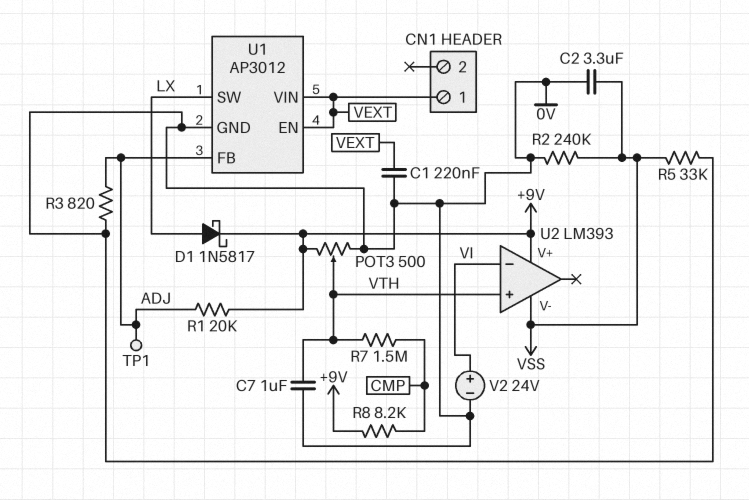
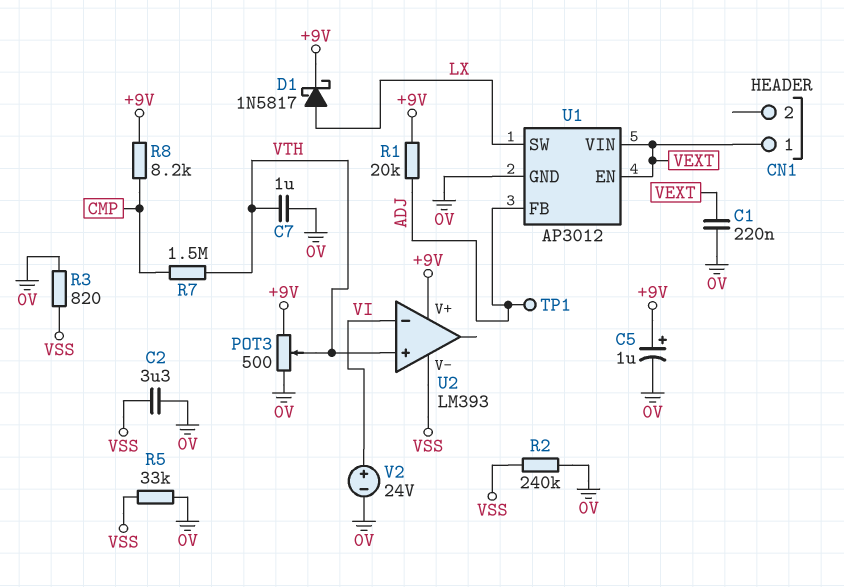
C5: none -> 1uF (plus +9V, minus 0V)
R3: 820 (0V, ADJ) -> 820 (0V, VSS)

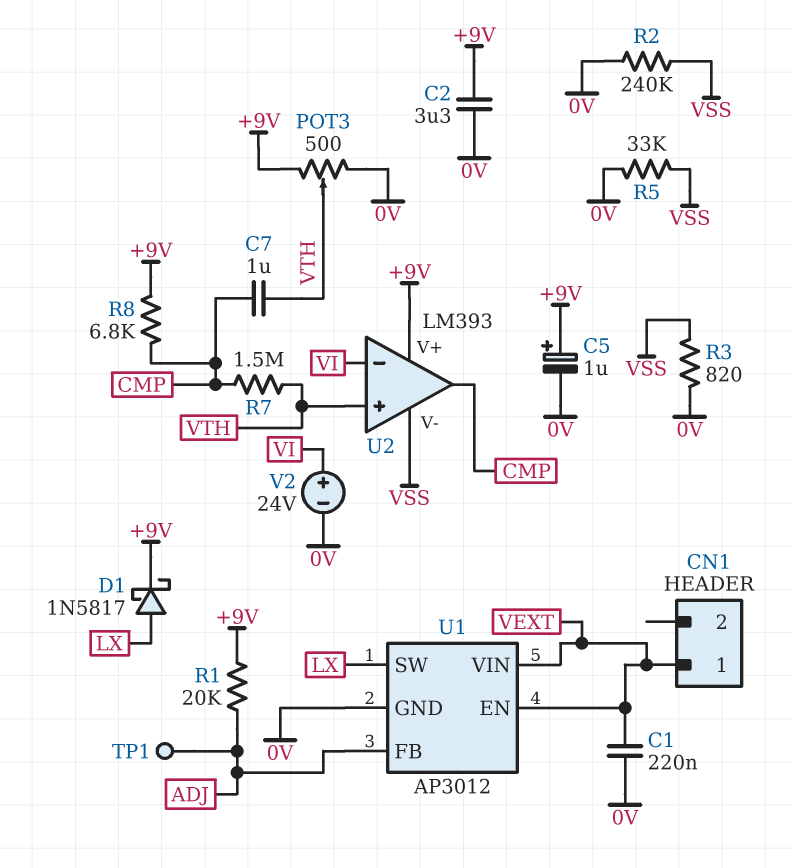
C2: 3.3uF (0V, VSS) -> 3.3uF (+9V, 0V)
C7: 1uF (0V, VTH) -> 1uF (CMP, VTH)
R8: 8.2k (+9V, CMP) -> 6.8k (+9V, CMP)
U2 pin out: none -> CMP

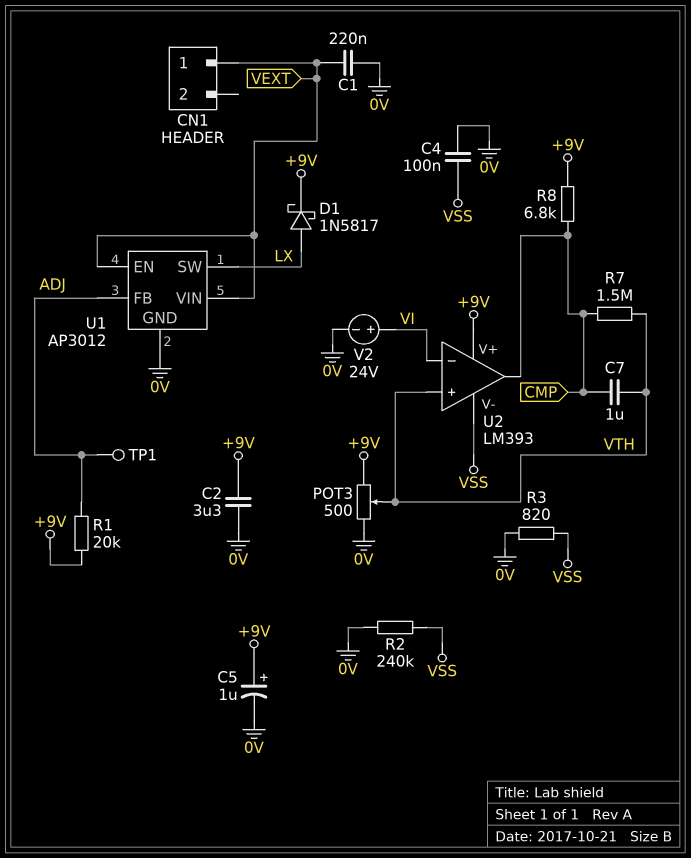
C4: none -> 100nF (0V, VSS)
R5: 33k (0V, VSS) -> none

